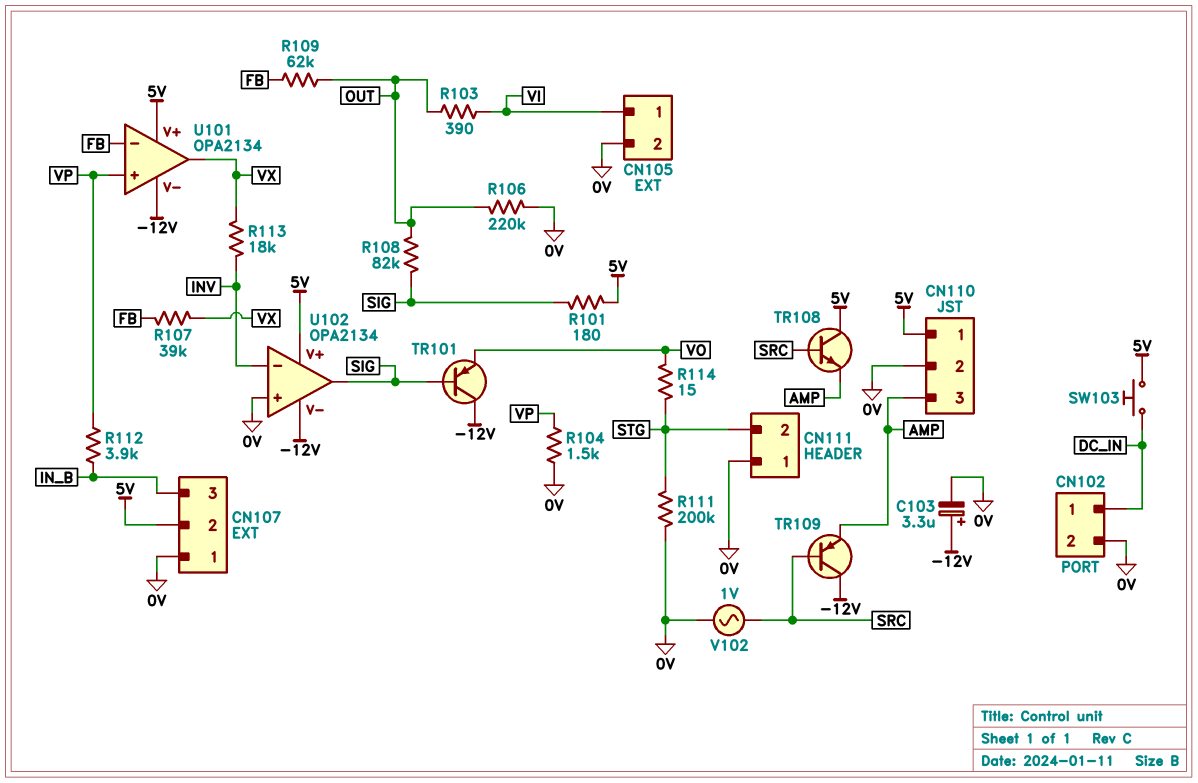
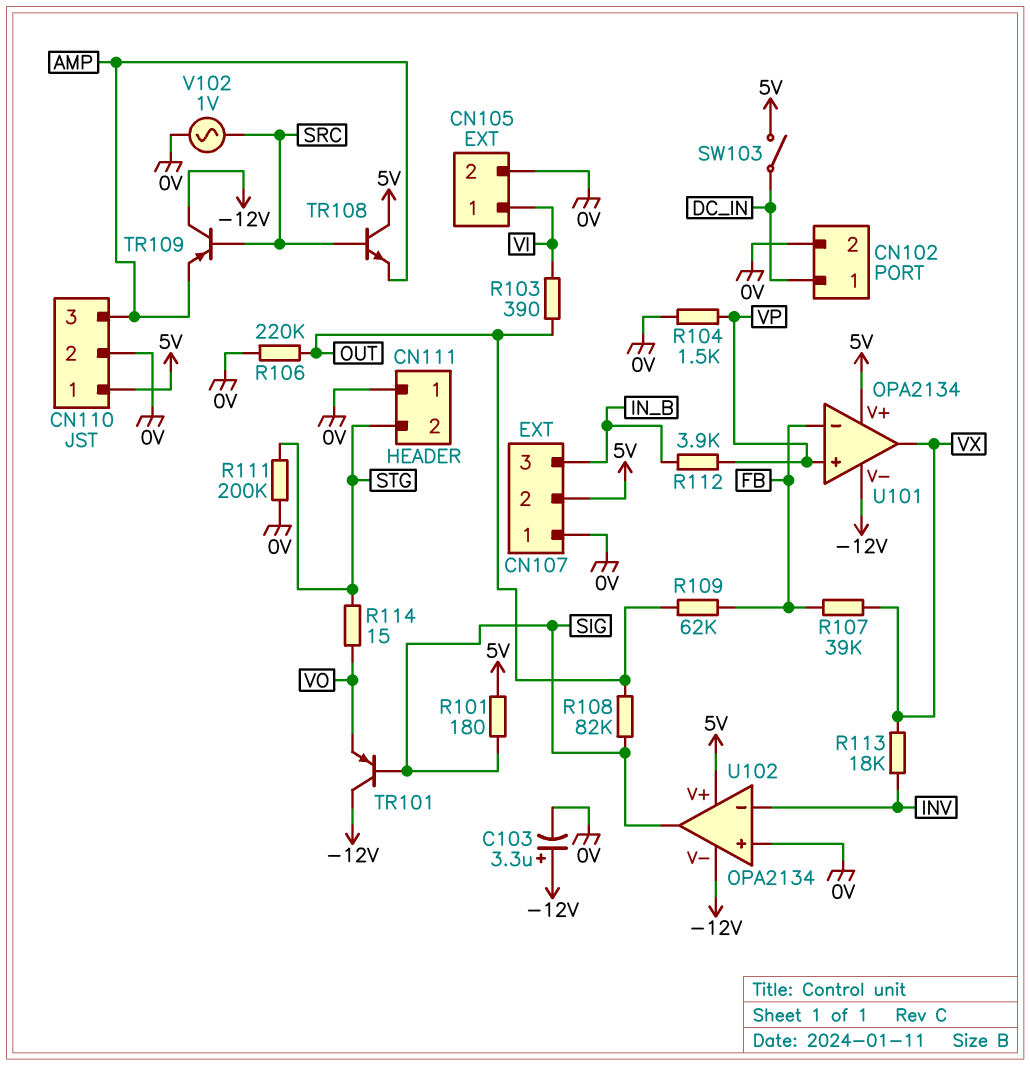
SW103: button (5V, DC_IN) -> switch (5V, DC_IN)

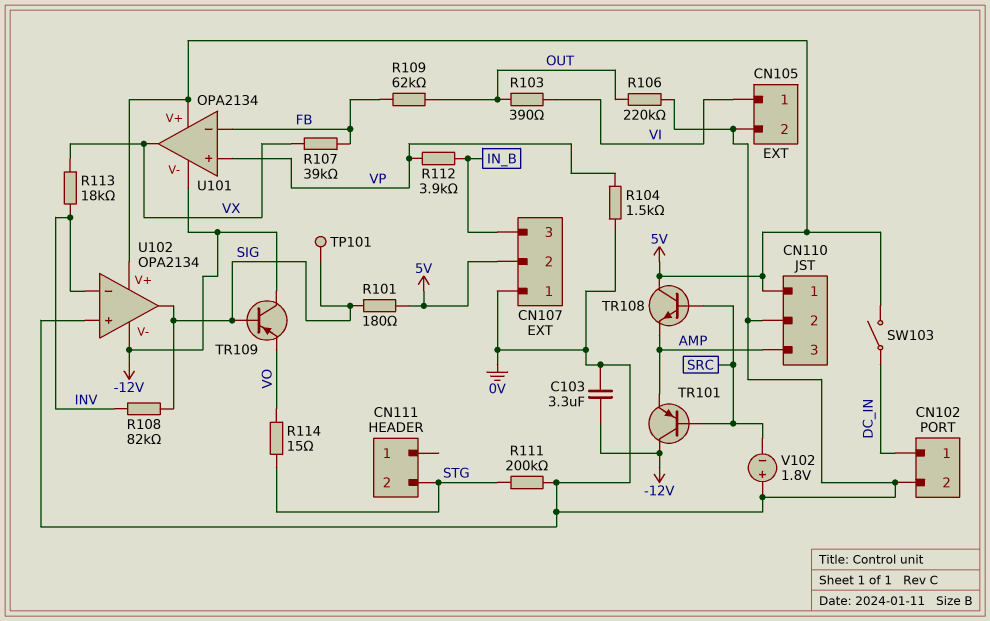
C103: 3.3uF (plus -12V, minus 0V) -> 3.3uF (-12V, 0V)
CN111 pin 1: 0V -> none
R108: 82k (OUT, SIG) -> 82k (INV, SIG)
TP101: none -> test point (SIG)
TR101: PNP (B SIG, C -12V, E VO) -> PNP (B SRC, C -12V, E AMP)
TR109: PNP (B SRC, C -12V, E AMP) -> PNP (B SIG, C -12V, E VO)
V102: AC 1V (0V, SRC) -> 1.8V (plus 0V, minus SRC)

